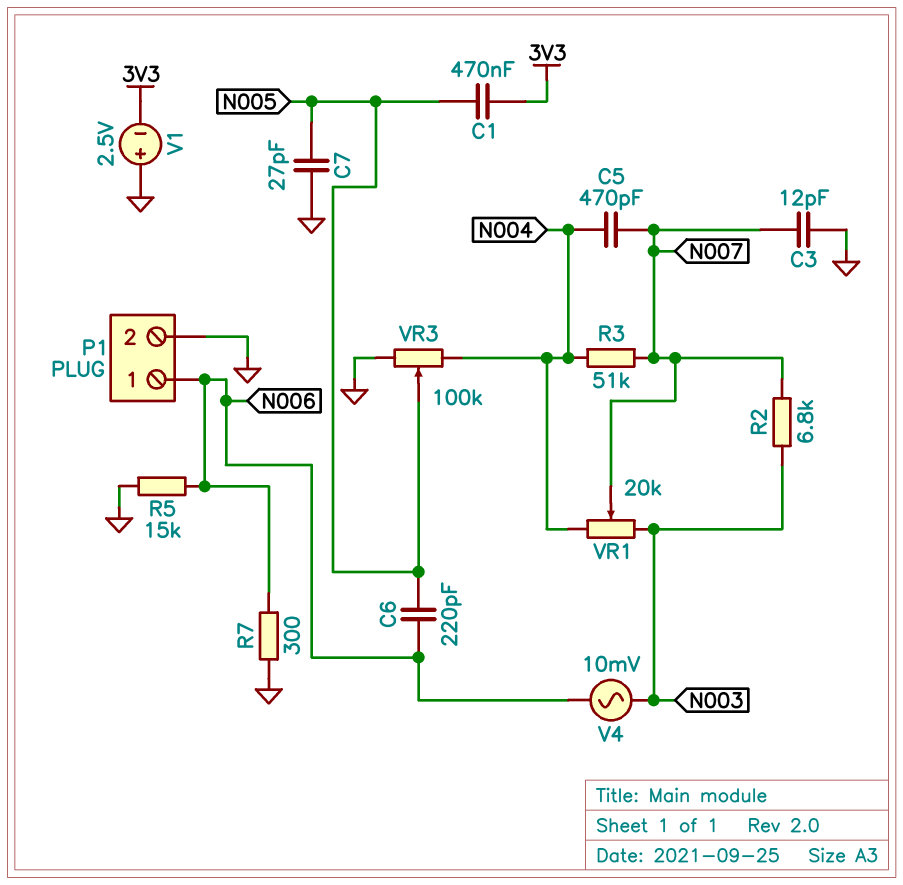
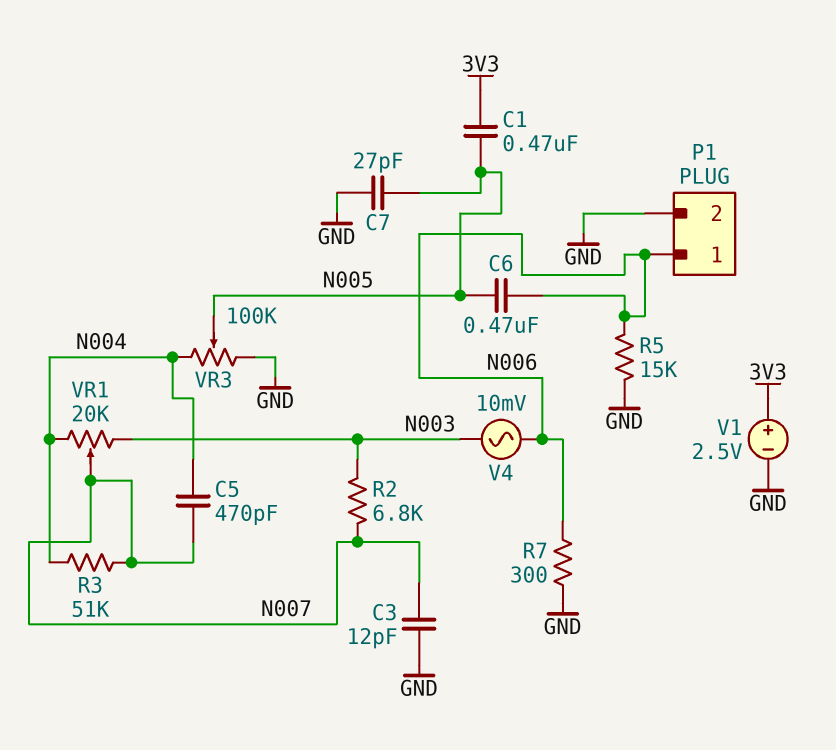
C6: 220pF (N005, N006) -> 470nF (N005, N006)
V1: 2.5V (plus GND, minus 3V3) -> 2.5V (plus 3V3, minus GND)

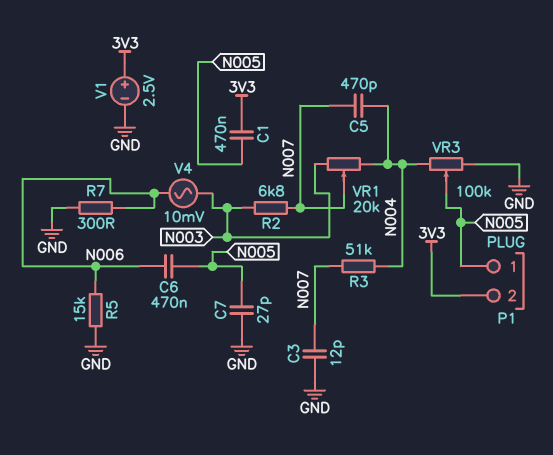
P1 pin 1: N006 -> N005
P1 pin 2: GND -> 3V3

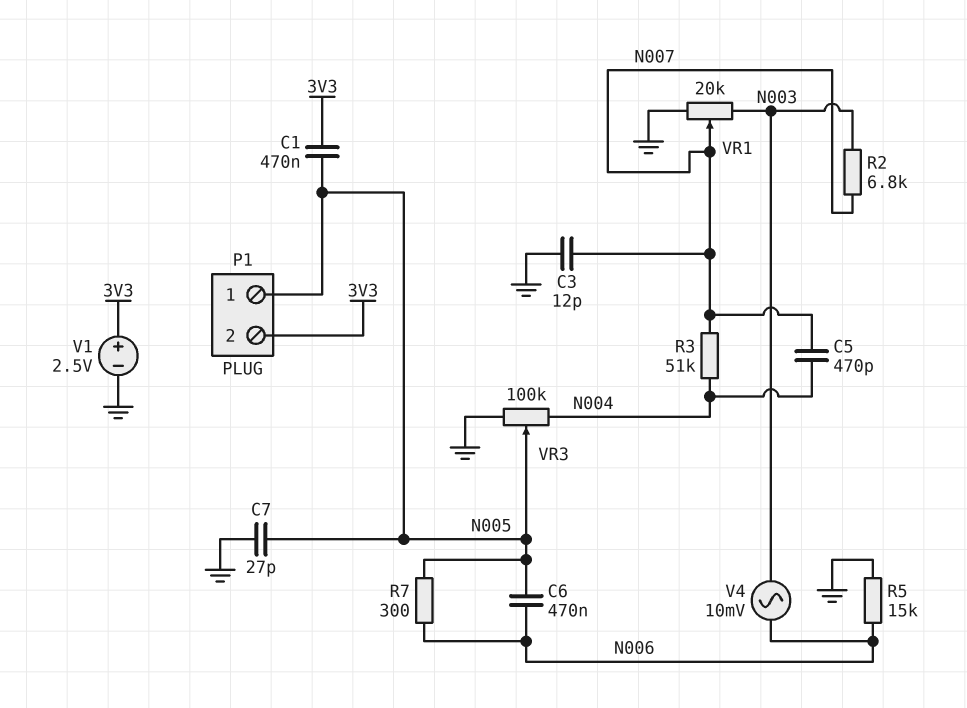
R7: 300 (GND, N006) -> 300 (N005, N006)
VR1: 20k (N003, N004, wiper N007) -> 20k (GND, N003, wiper N007)

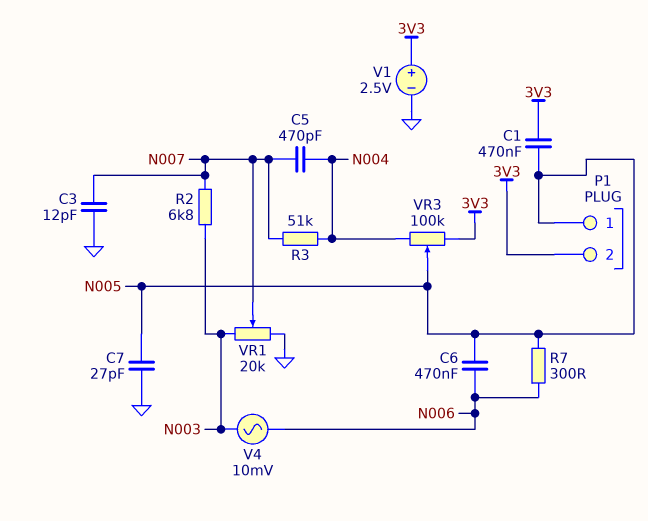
R5: 15k (GND, N006) -> none
VR3: 100k (GND, N004, wiper N005) -> 100k (3V3, N004, wiper N005)

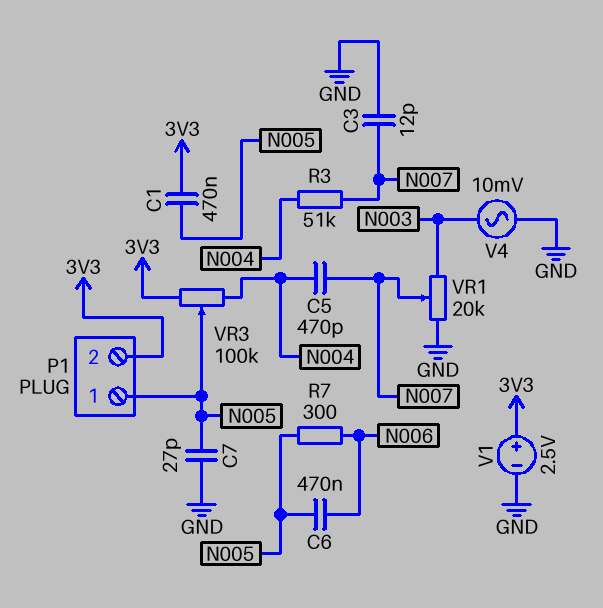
R2: 6.8k (N003, N007) -> none
V4: AC 10mV (N003, N006) -> AC 10mV (GND, N003)

